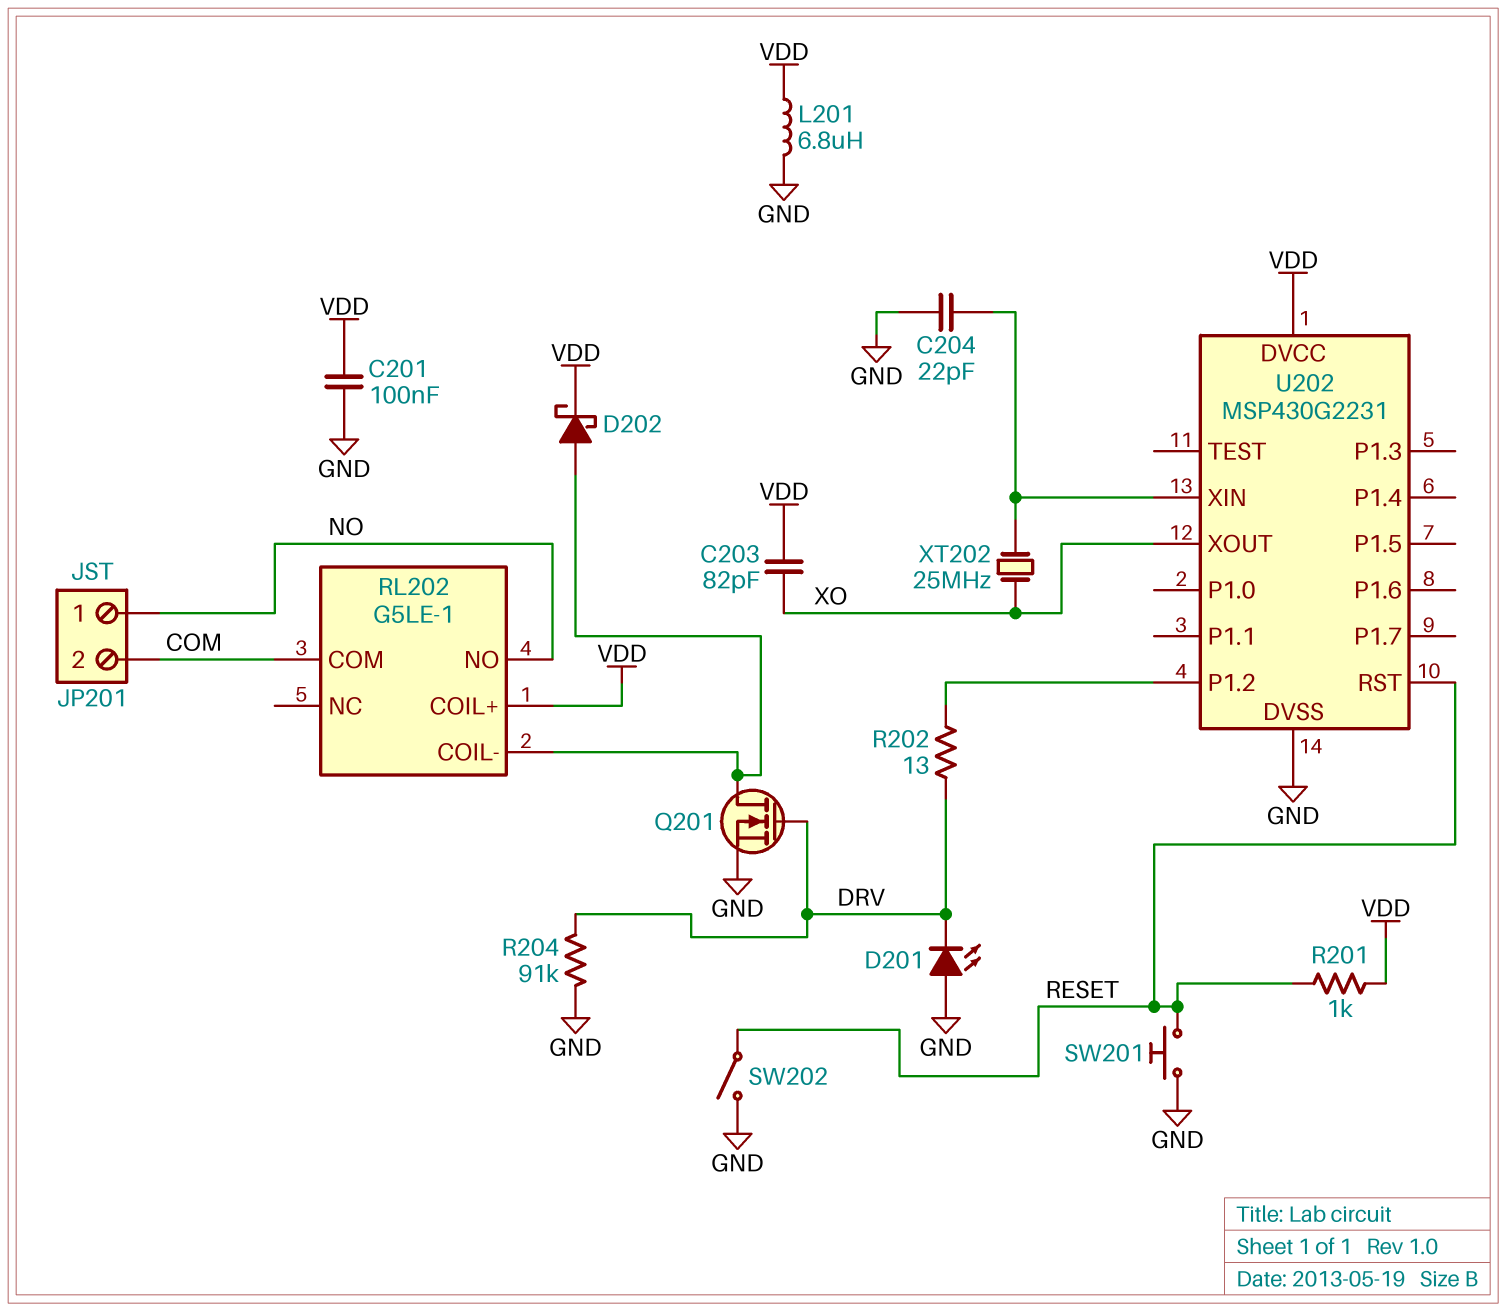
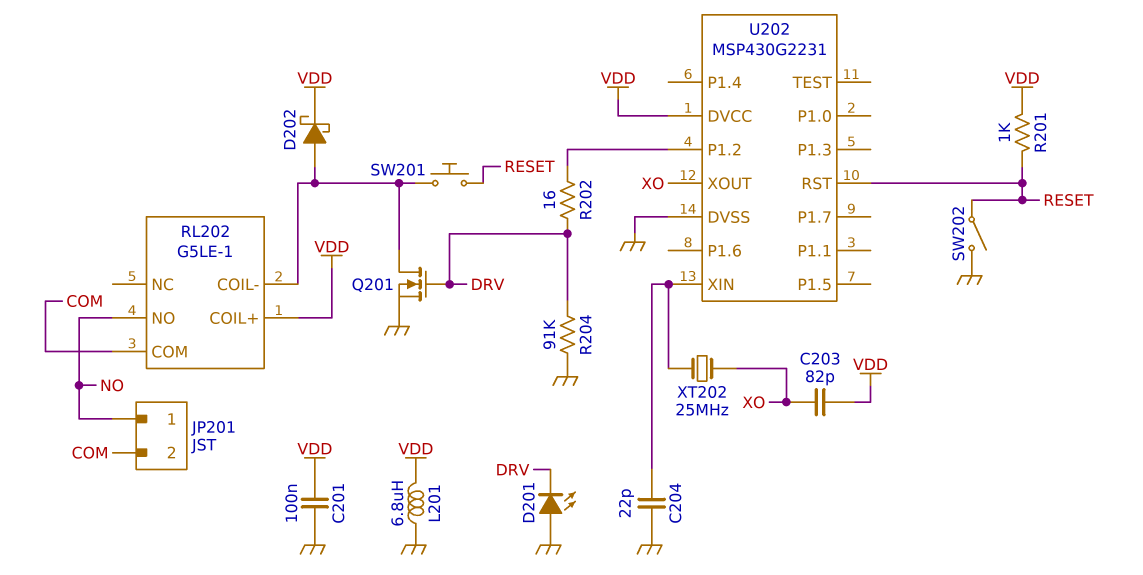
R202: 13 (DRV, U202/P1.2) -> 16 (DRV, U202/P1.2)
SW201: button (GND, RESET) -> button (RESET, RL202/COIL-)

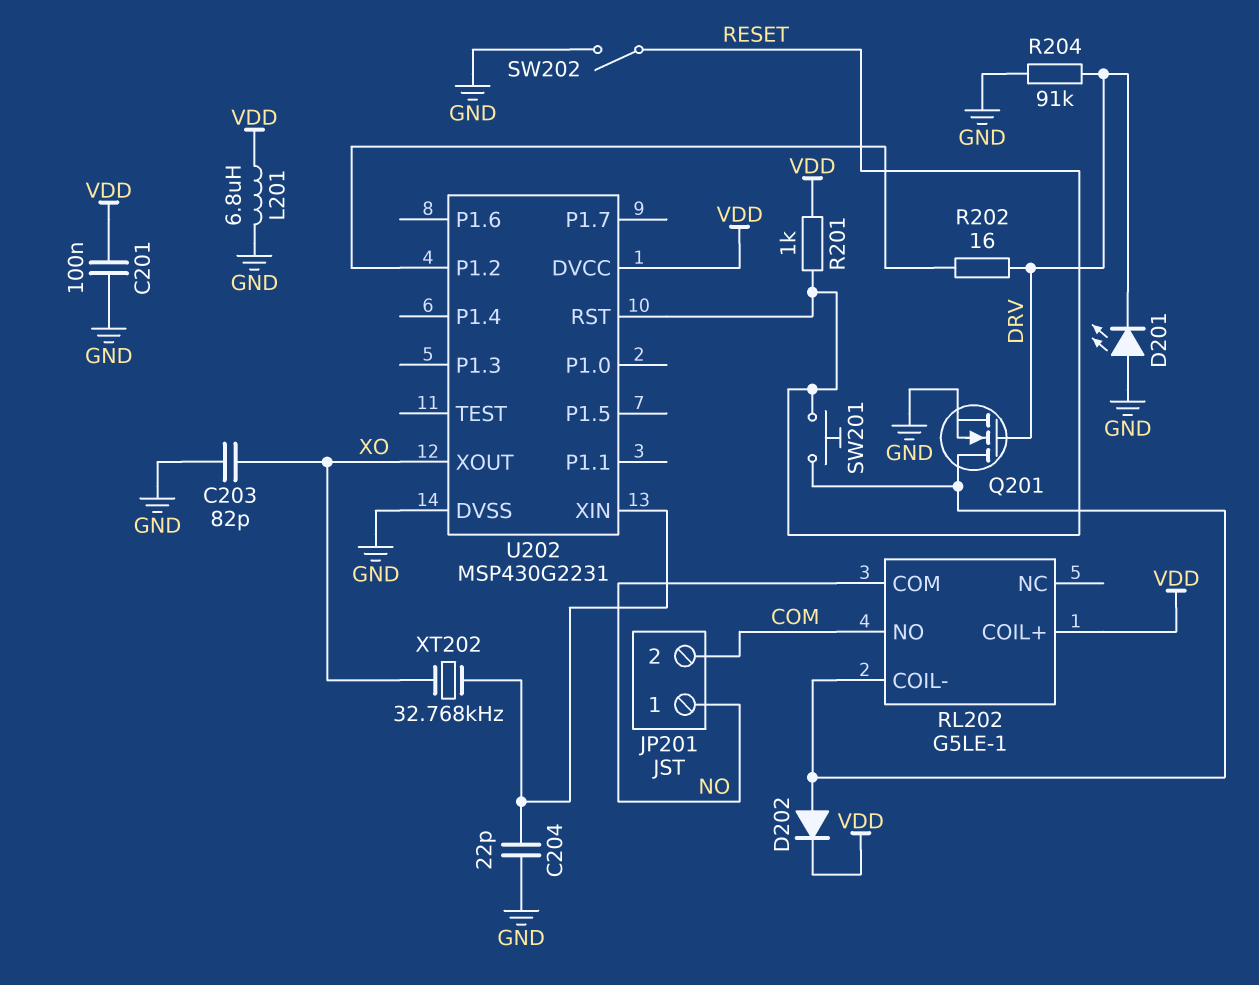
C203: 82pF (VDD, XO) -> 82pF (GND, XO)
D202: schottky (A RL202/COIL-, K VDD) -> diode (A RL202/COIL-, K VDD)
RL202 pin COM: COM -> NO
RL202 pin NO: NO -> COM
XT202: 25MHz (U202/XIN, XO) -> 32.768kHz (U202/XIN, XO)

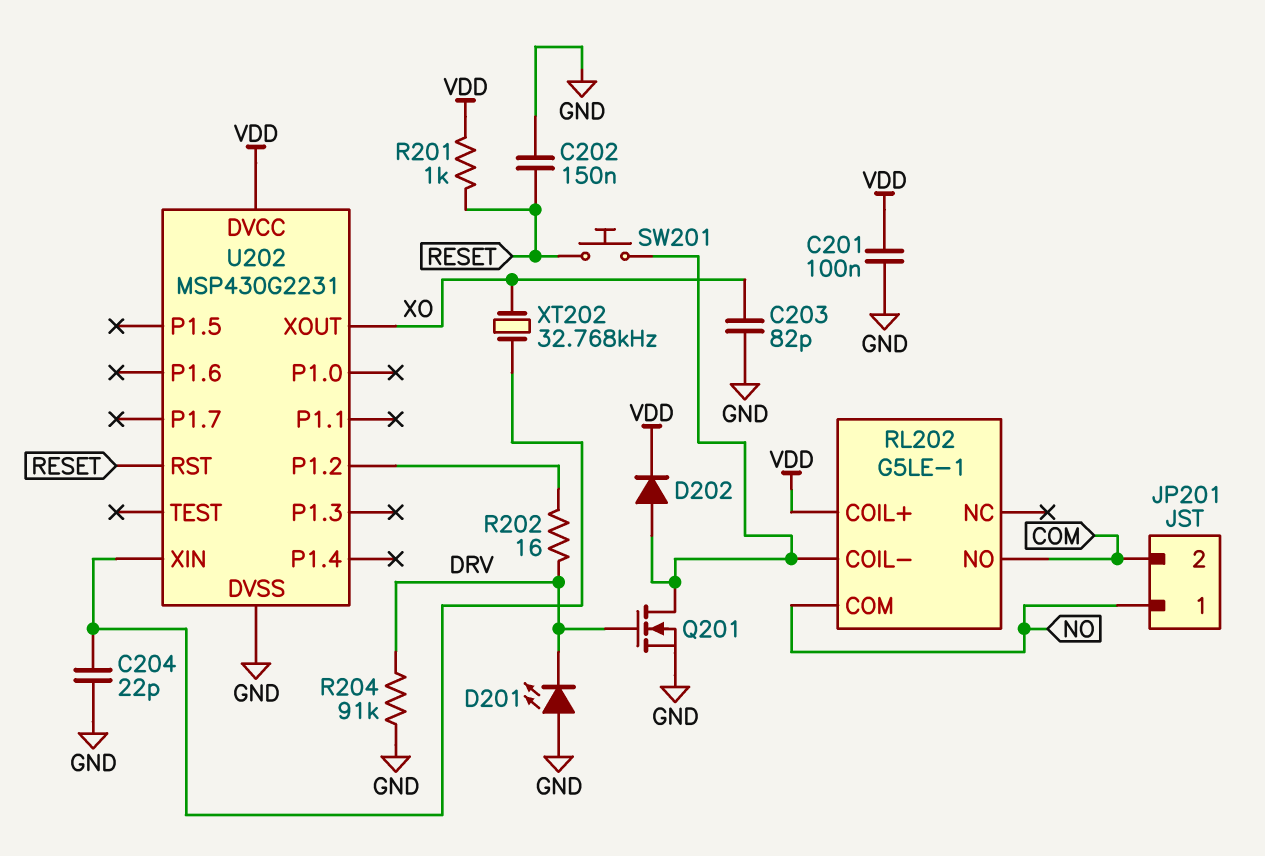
C202: none -> 150nF (GND, RESET)
L201: 6.8uH (GND, VDD) -> none
SW202: switch (GND, RESET) -> none

